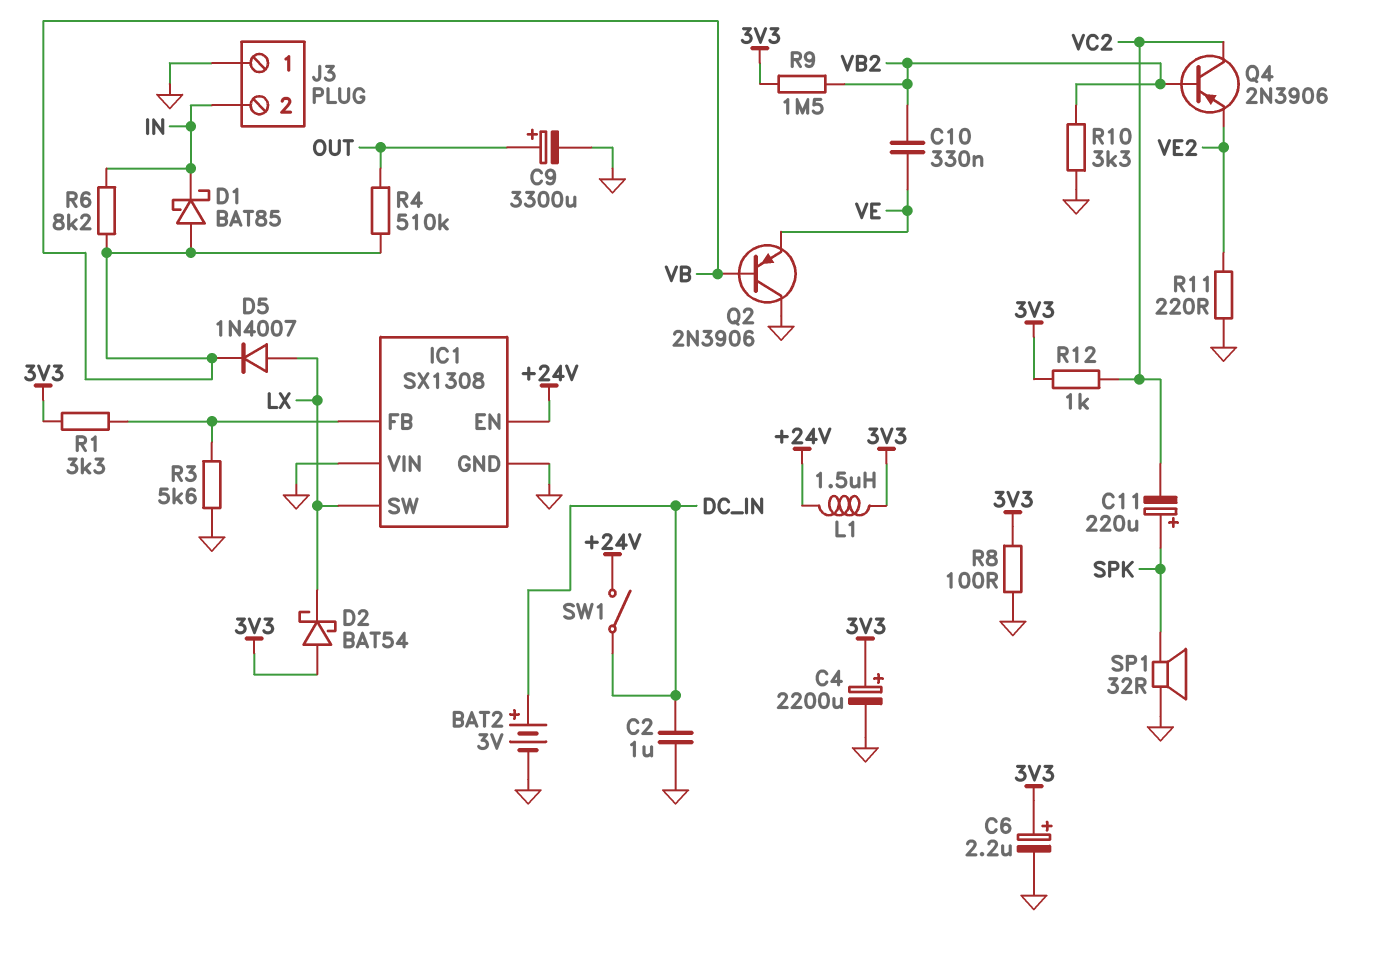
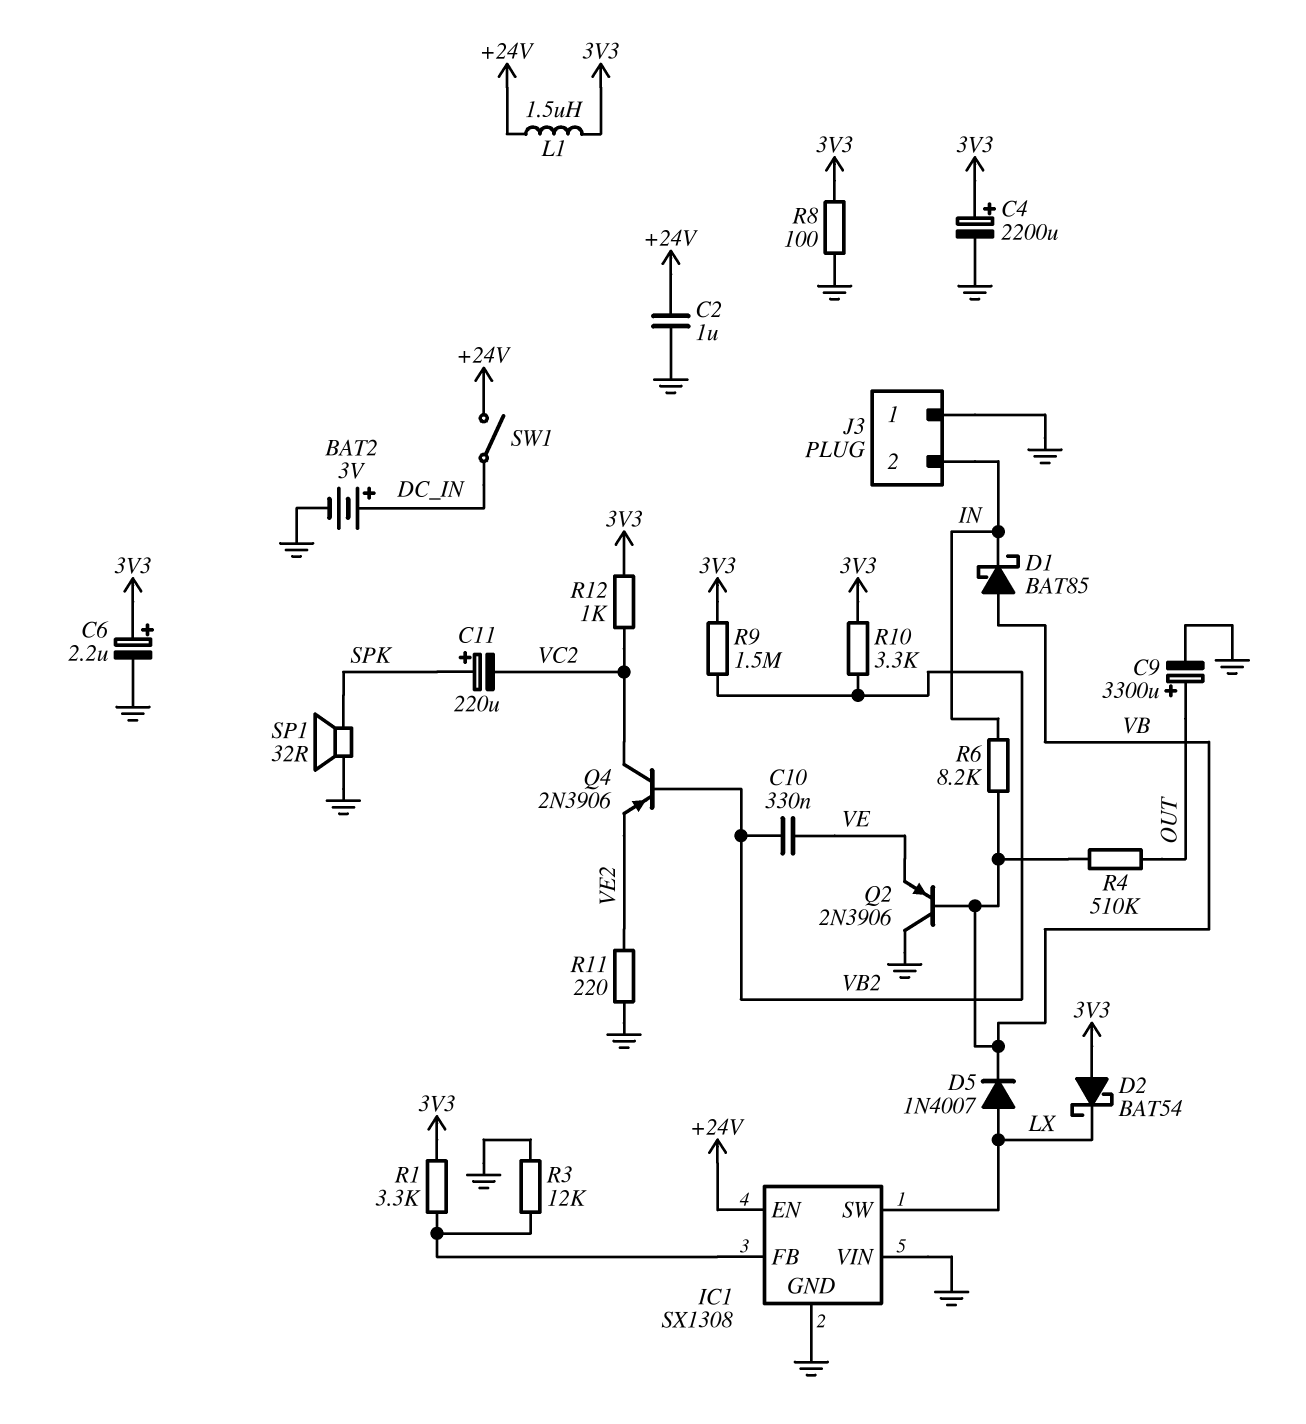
C2: 1uF (DC_IN, GND) -> 1uF (+24V, GND)
R3: 5.6k (GND, IC1/FB) -> 12k (GND, IC1/FB)
R10: 3.3k (GND, VB2) -> 3.3k (3V3, VB2)

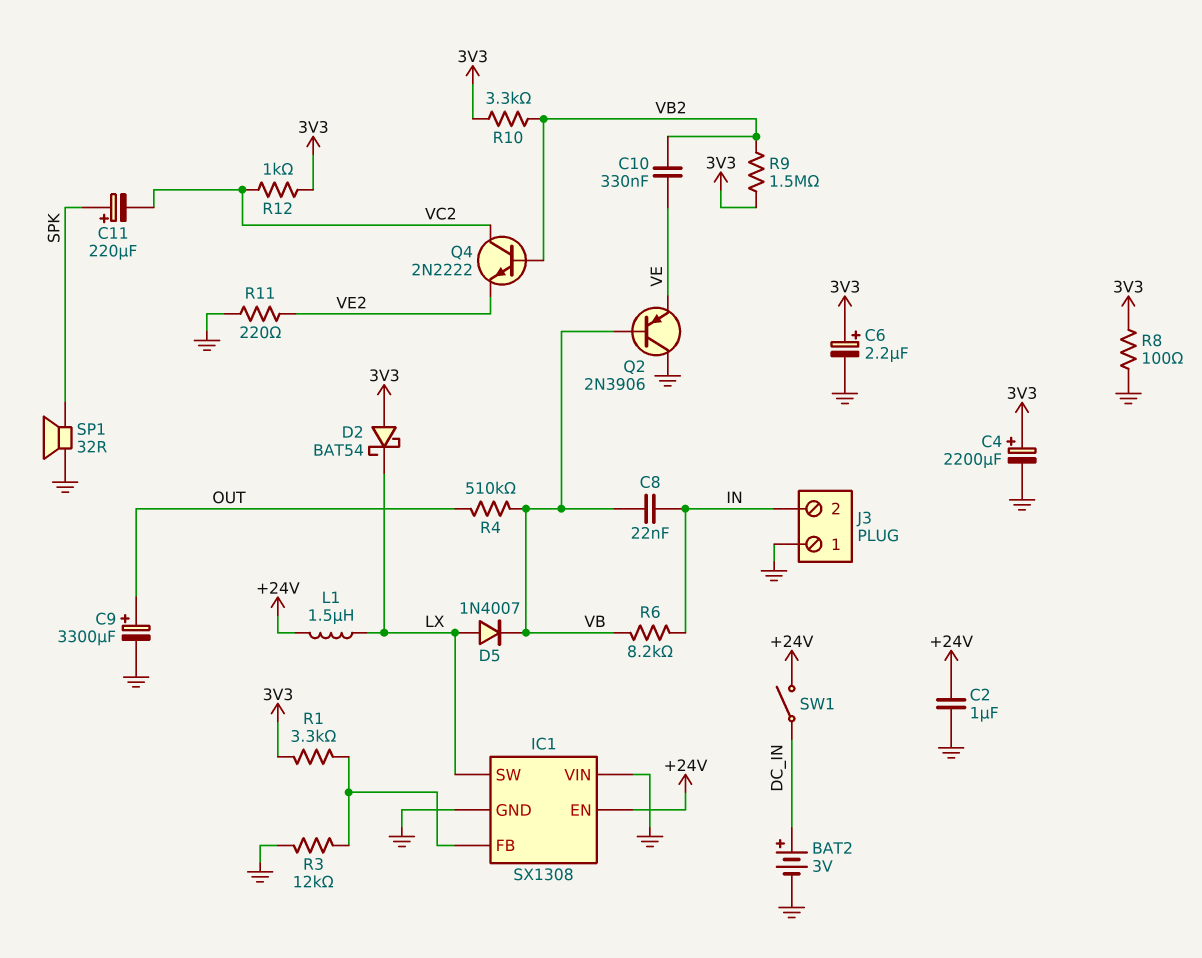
C8: none -> 22nF (IN, VB)
D1: schottky BAT85 (A VB, K IN) -> none
L1: 1.5uH (+24V, 3V3) -> 1.5uH (+24V, LX)
Q4: PNP 2N3906 (B VB2, C VC2, E VE2) -> NPN 2N2222 (B VB2, C VC2, E VE2)

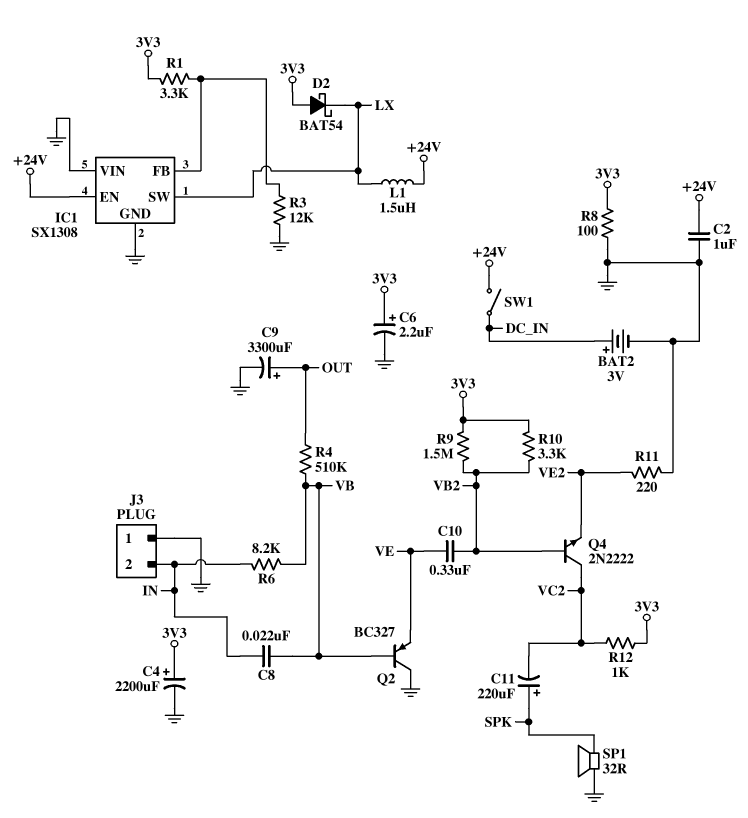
D5: diode 1N4007 (A LX, K VB) -> none
Q2: PNP 2N3906 (B VB, C GND, E VE) -> PNP BC327 (B VB, C GND, E VE)

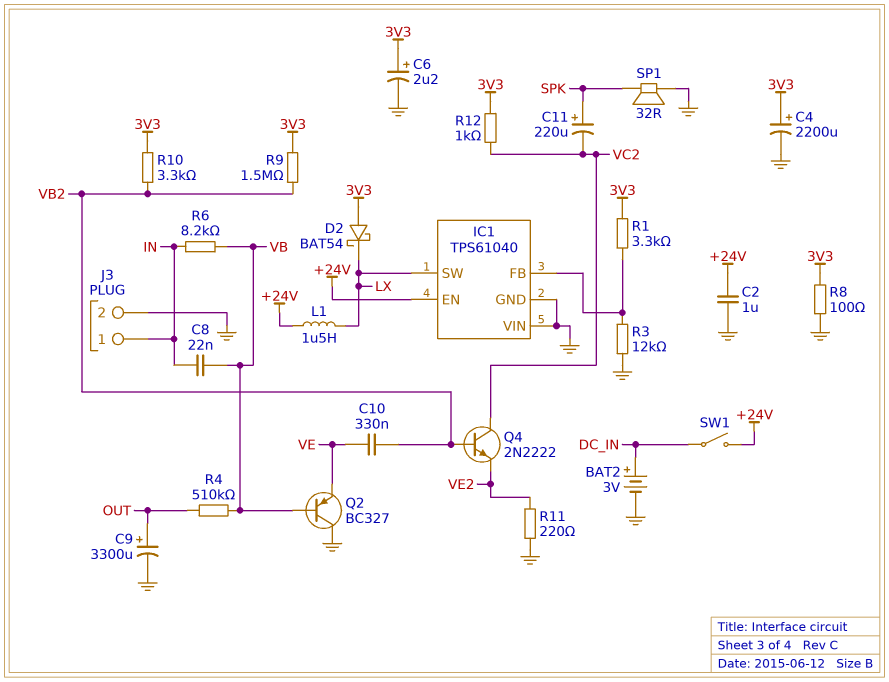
IC1: SX1308 -> TPS61040
J3 pin 1: GND -> IN
J3 pin 2: IN -> GND

